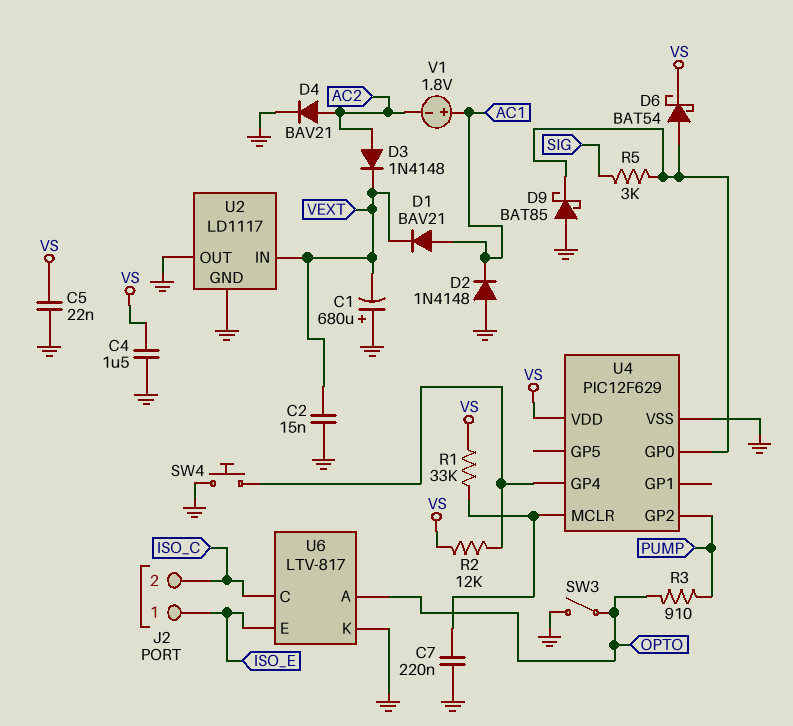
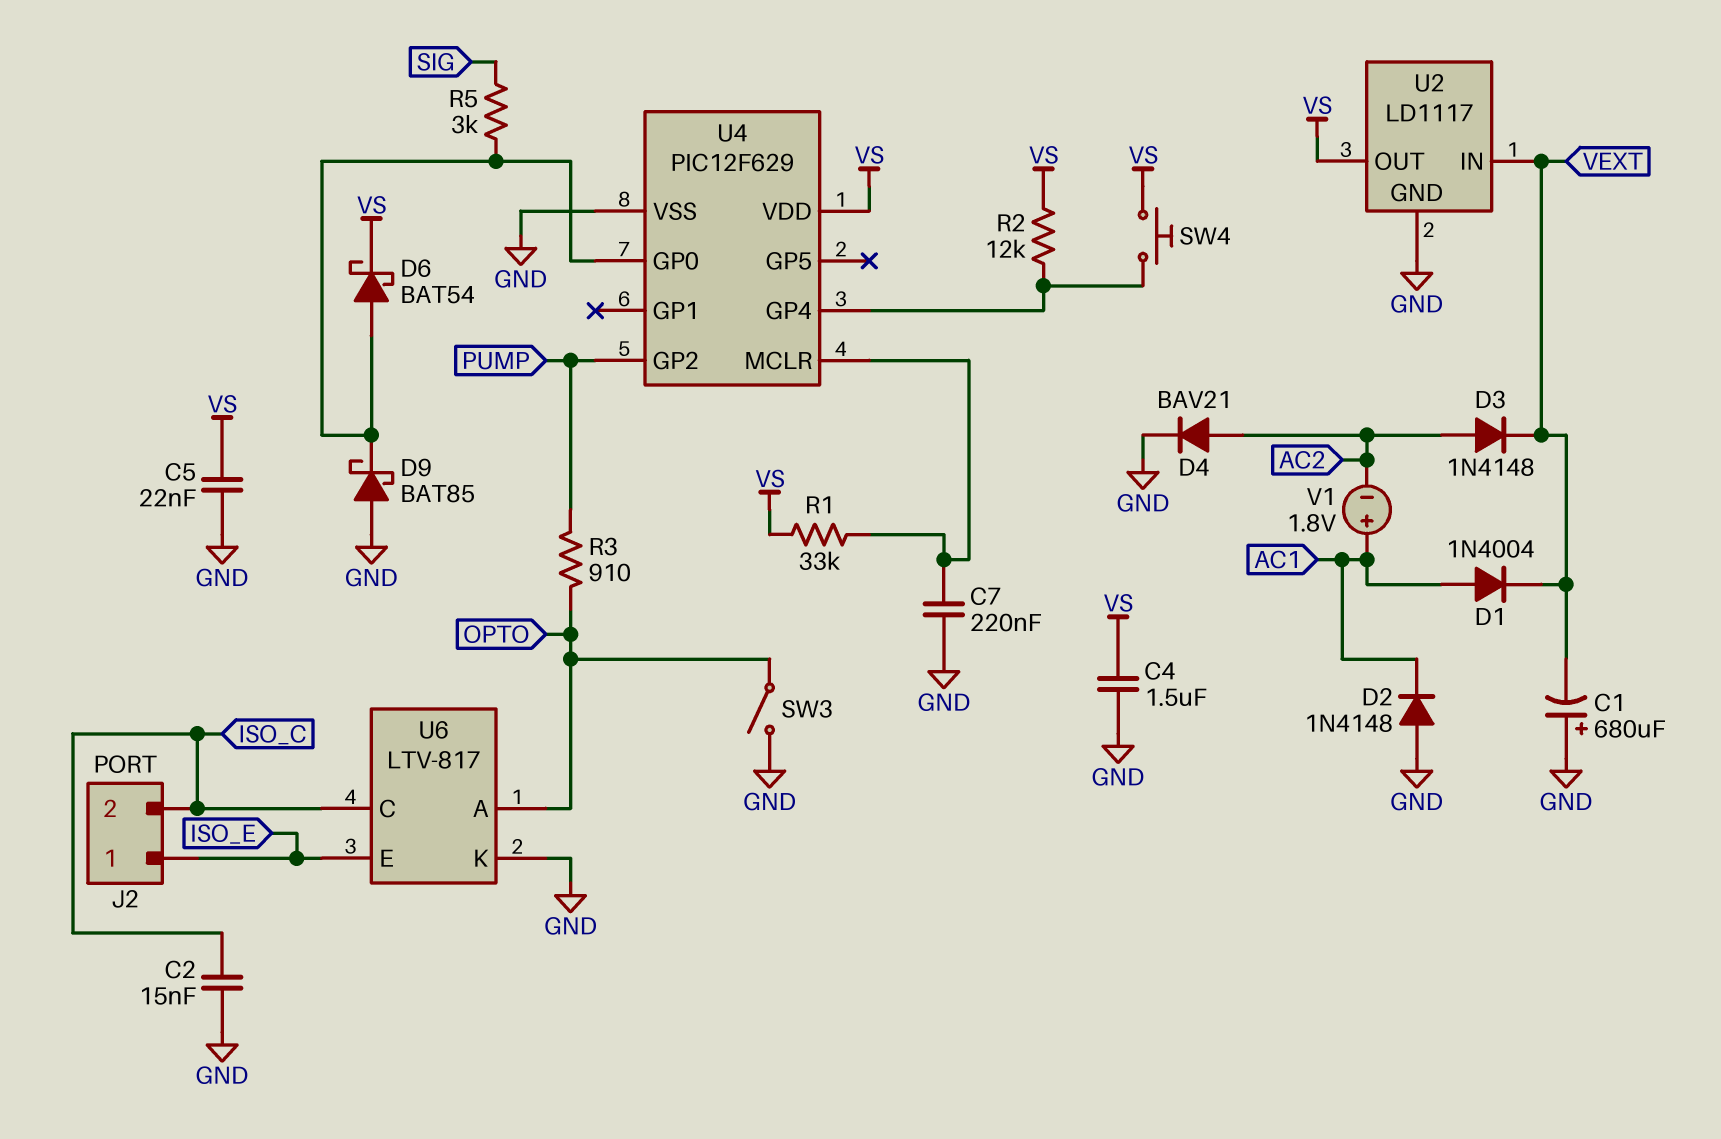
C2: 15nF (GND, VEXT) -> 15nF (GND, ISO_C)
D1: diode BAV21 (A AC1, K VEXT) -> diode 1N4004 (A AC1, K VEXT)
SW4: button (GND, U4/GP4) -> button (U4/GP4, VS)
U2 pin OUT: GND -> VS

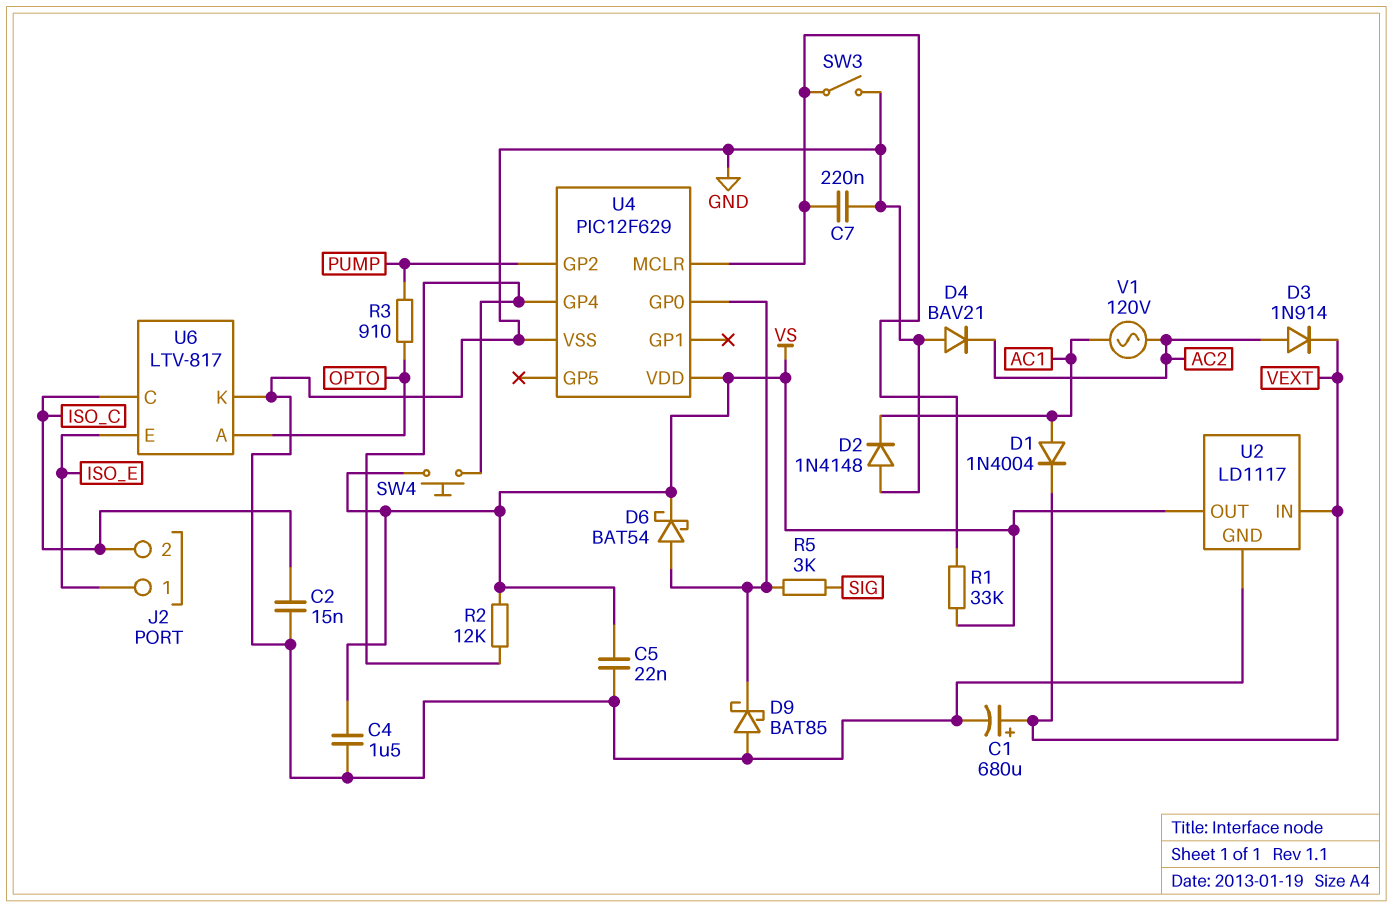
C1: 680uF (plus GND, minus VEXT) -> 680uF (plus VEXT, minus GND)
D3: diode 1N4148 (A AC2, K VEXT) -> diode 1N914 (A AC2, K VEXT)
D4: diode BAV21 (A AC2, K GND) -> diode BAV21 (A GND, K AC2)
SW3: switch (GND, OPTO) -> switch (GND, U4/MCLR)
V1: 1.8V (plus AC1, minus AC2) -> AC 120V (AC1, AC2)

